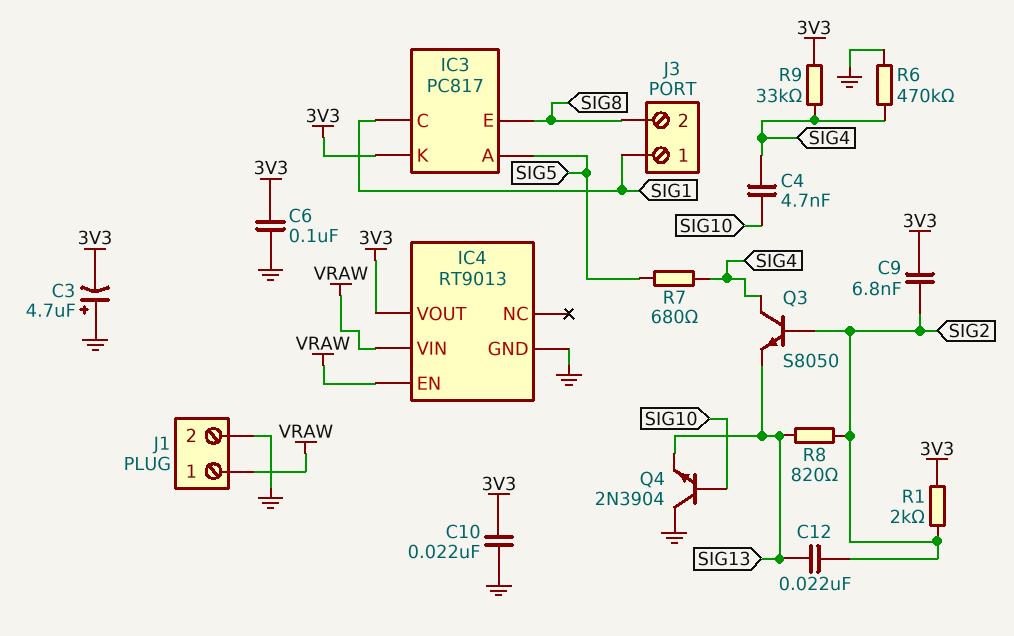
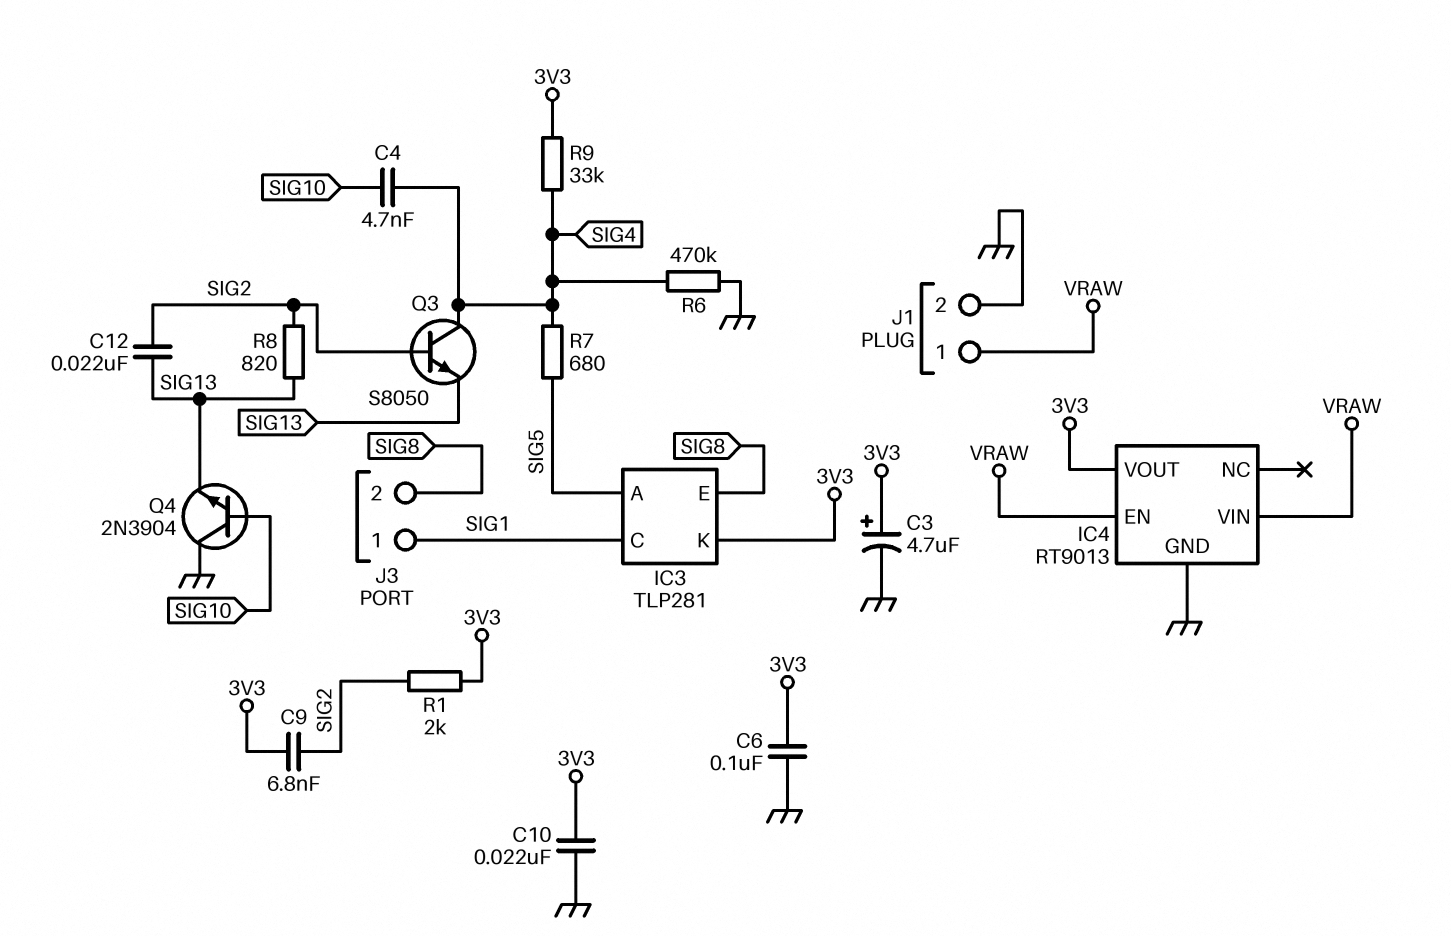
C3: 4.7uF (plus GND, minus 3V3) -> 4.7uF (plus 3V3, minus GND)
IC3: PC817 -> TLP281

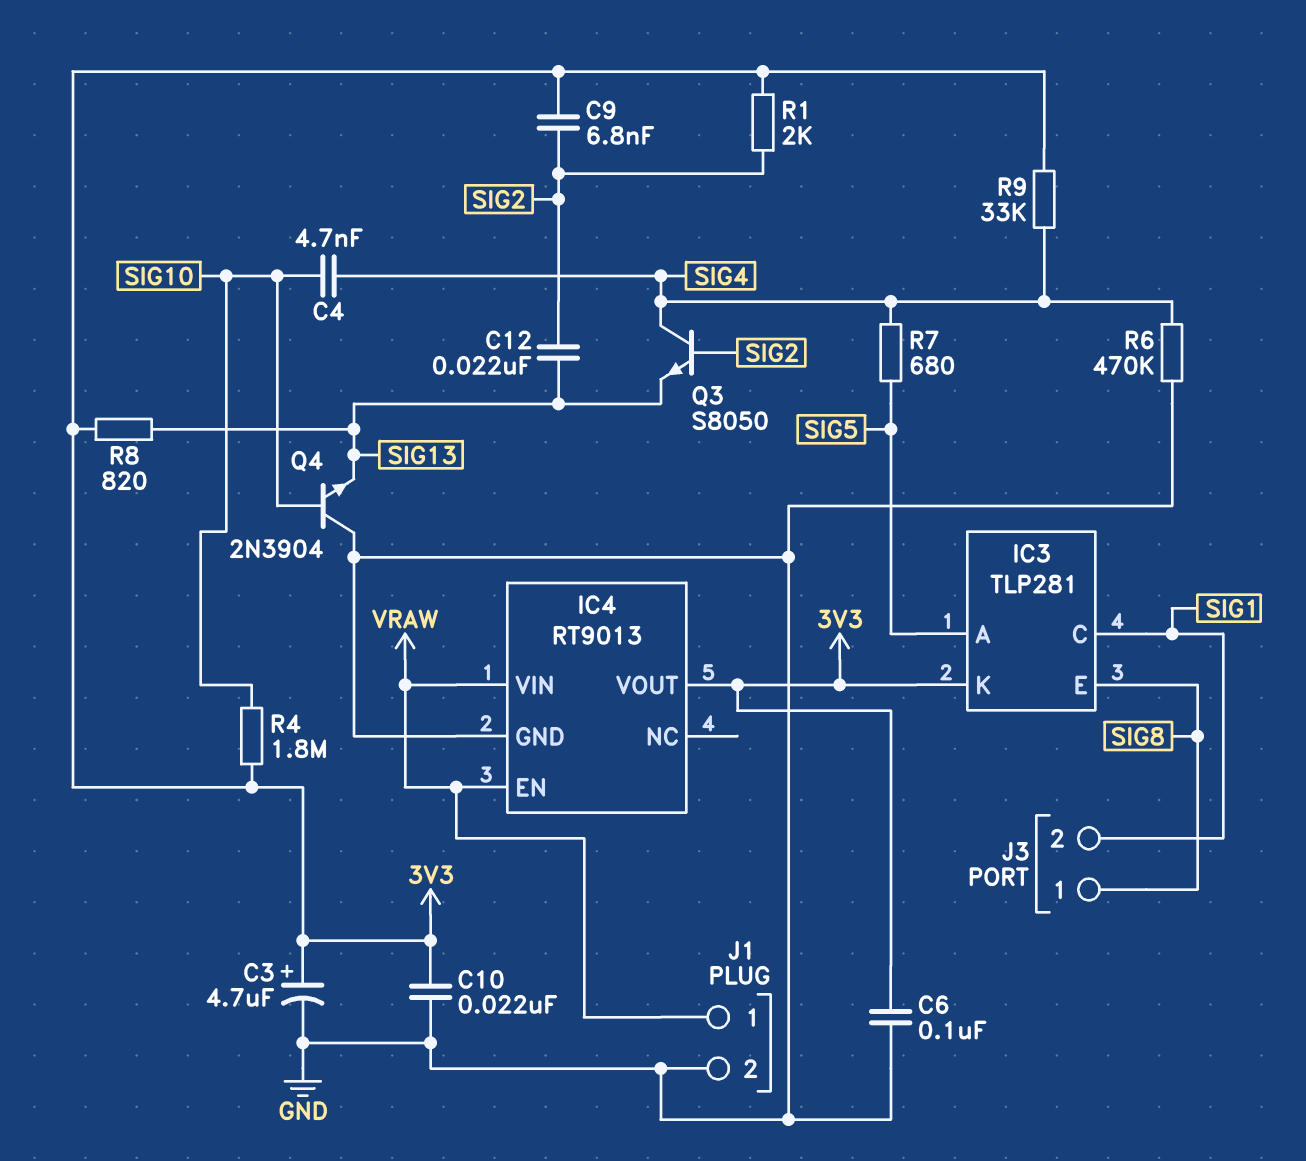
J3 pin 1: SIG1 -> SIG8
J3 pin 2: SIG8 -> SIG1
R4: none -> 1.8M (3V3, SIG10)
R8: 820 (SIG2, SIG13) -> 820 (3V3, SIG13)

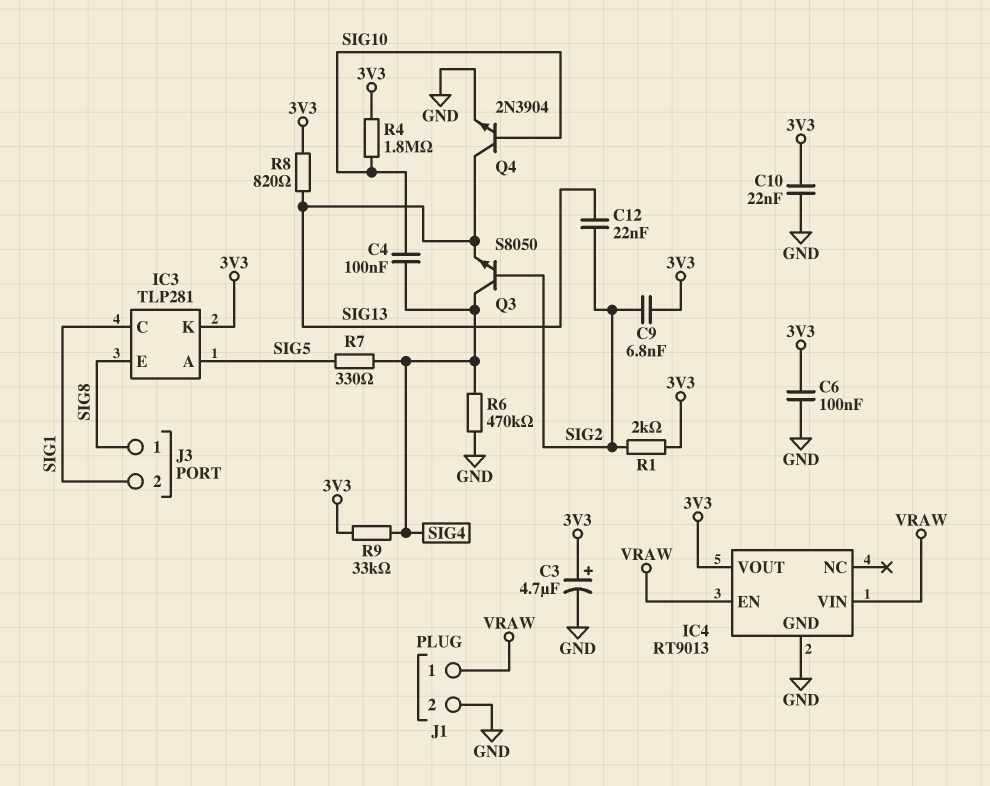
C4: 4.7nF (SIG4, SIG10) -> 100nF (SIG4, SIG10)
Q4: NPN 2N3904 (B SIG10, C GND, E SIG13) -> NPN 2N3904 (B SIG10, C SIG13, E GND)
R7: 680 (SIG4, SIG5) -> 330 (SIG4, SIG5)

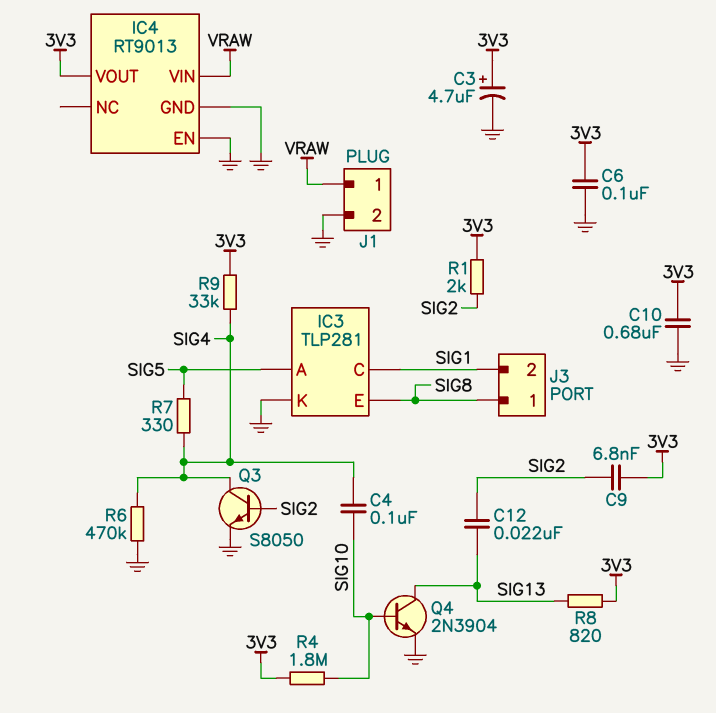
C10: 22nF (3V3, GND) -> 680nF (3V3, GND)
IC3 pin K: 3V3 -> GND
IC4 pin EN: VRAW -> GND
Q3: NPN S8050 (B SIG2, C SIG4, E SIG13) -> NPN S8050 (B SIG2, C SIG4, E GND)

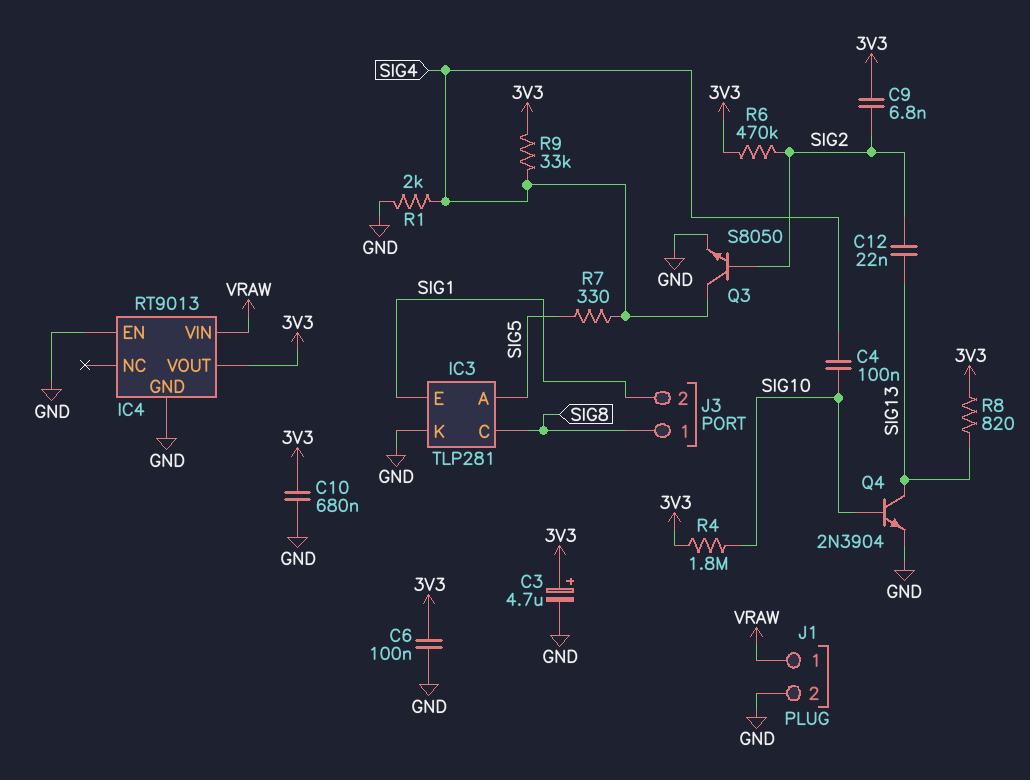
IC3 pin C: SIG1 -> SIG8
IC3 pin E: SIG8 -> SIG1
R1: 2k (3V3, SIG2) -> 2k (GND, SIG4)
R6: 470k (GND, SIG4) -> 470k (3V3, SIG2)

